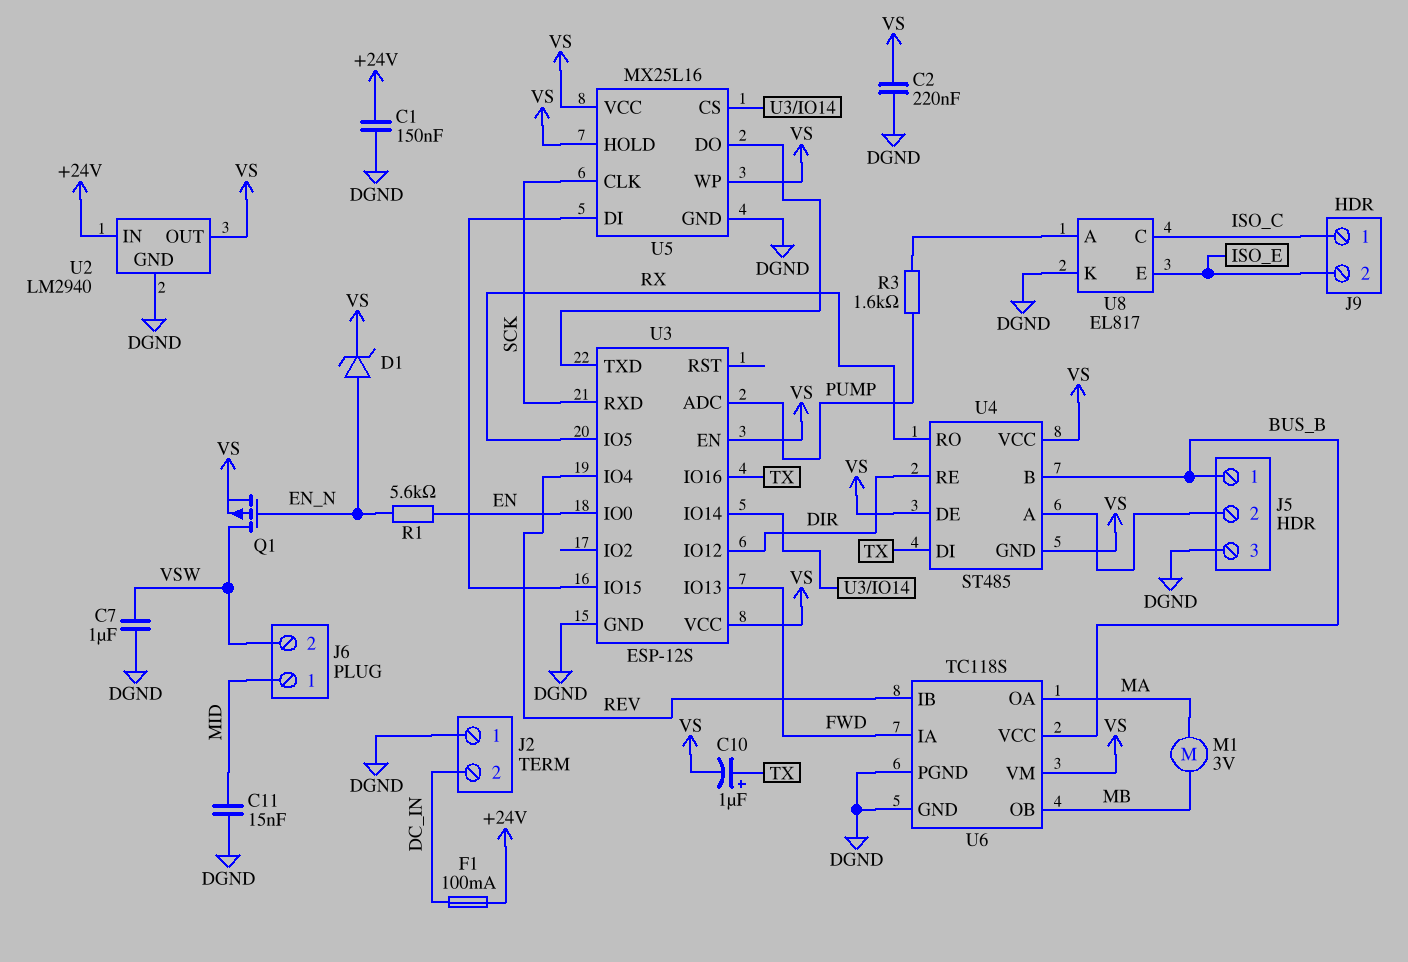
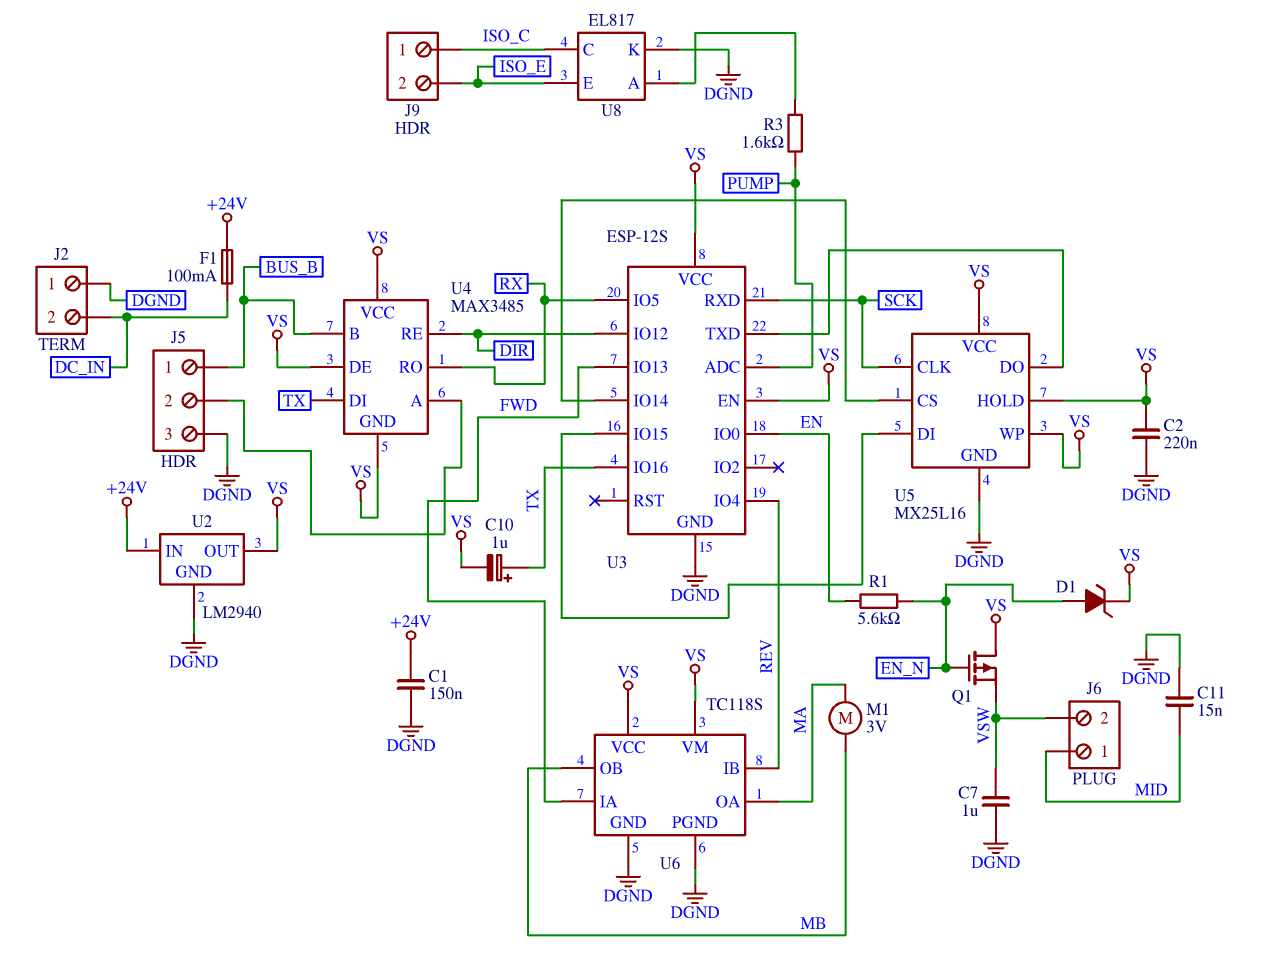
Q1: PMOS (G EN_N, D VSW, S VS) -> PMOS (G EN_N, D VS, S VSW)
U4: ST485 -> MAX3485
U6 pin VCC: BUS_B -> VS

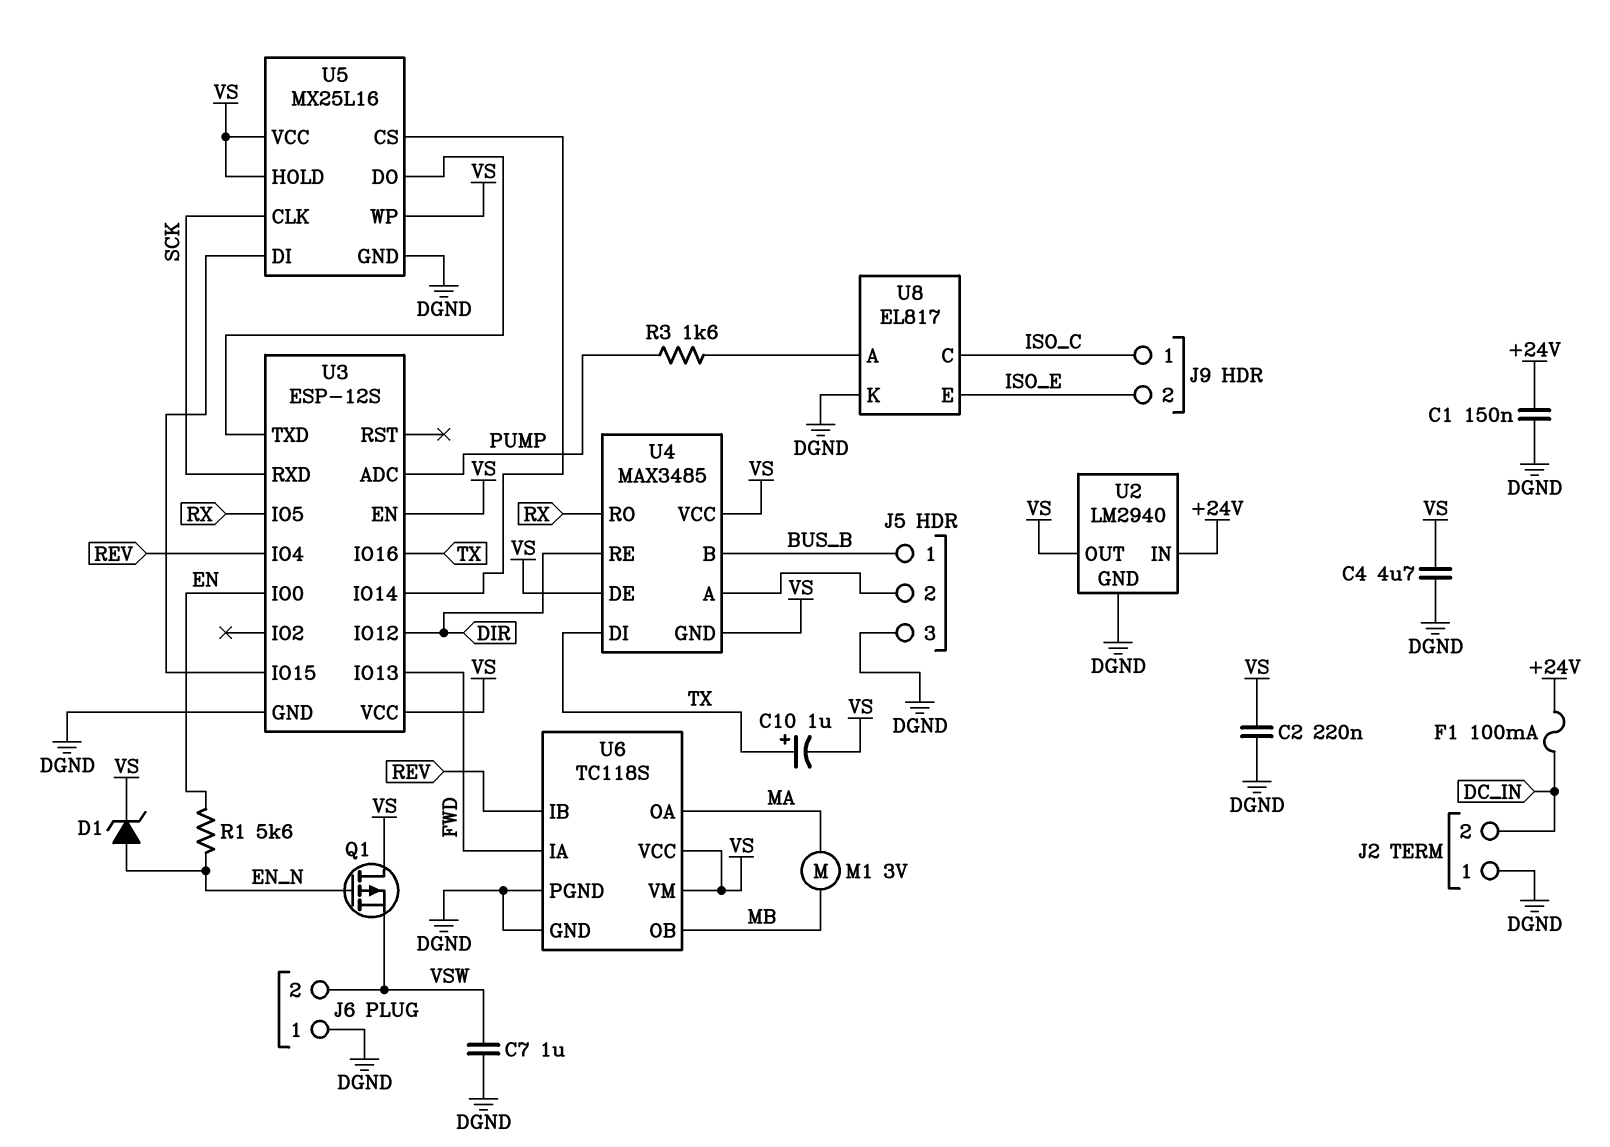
C4: none -> 4.7uF (DGND, VS)
C11: 15nF (DGND, MID) -> none
J6 pin 1: MID -> DGND

